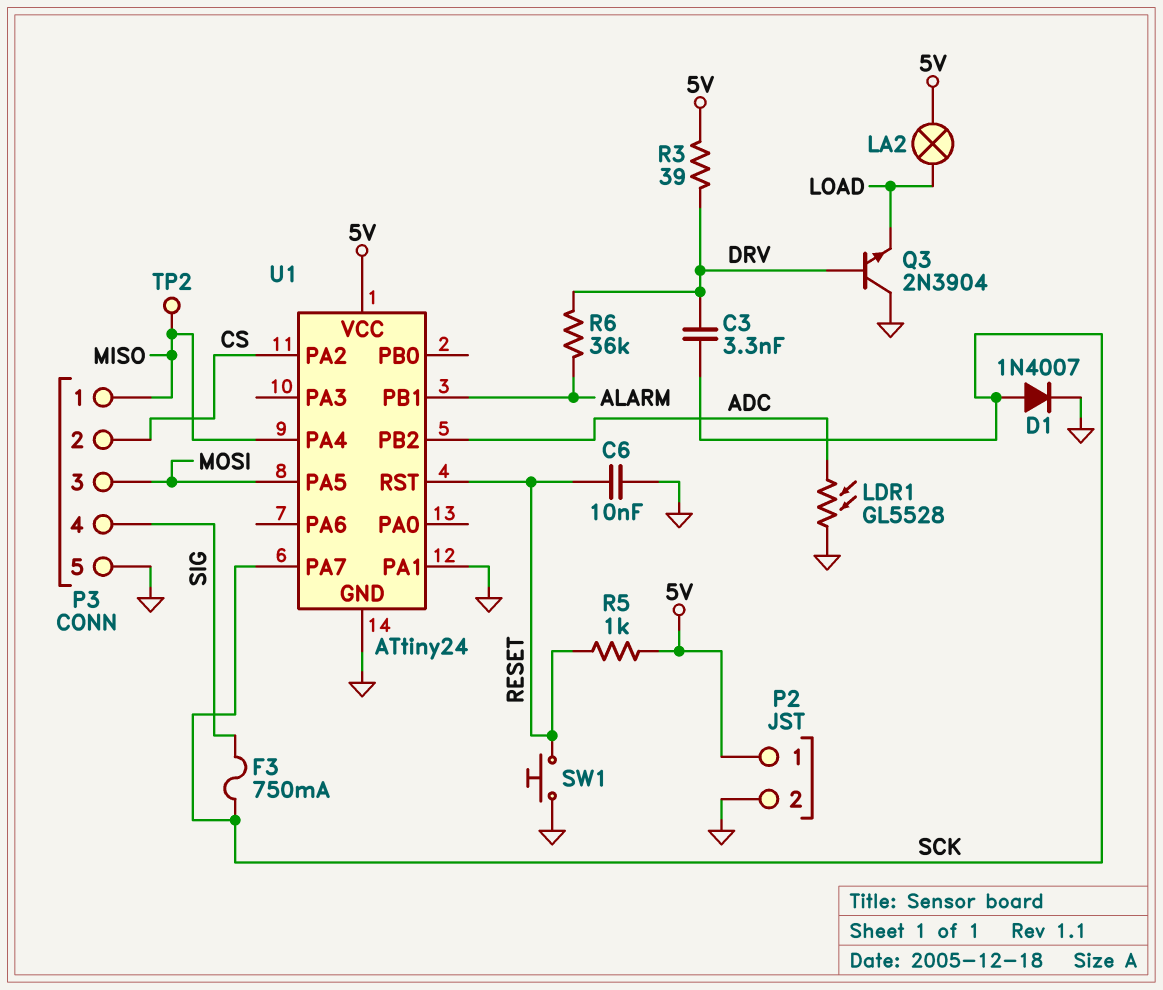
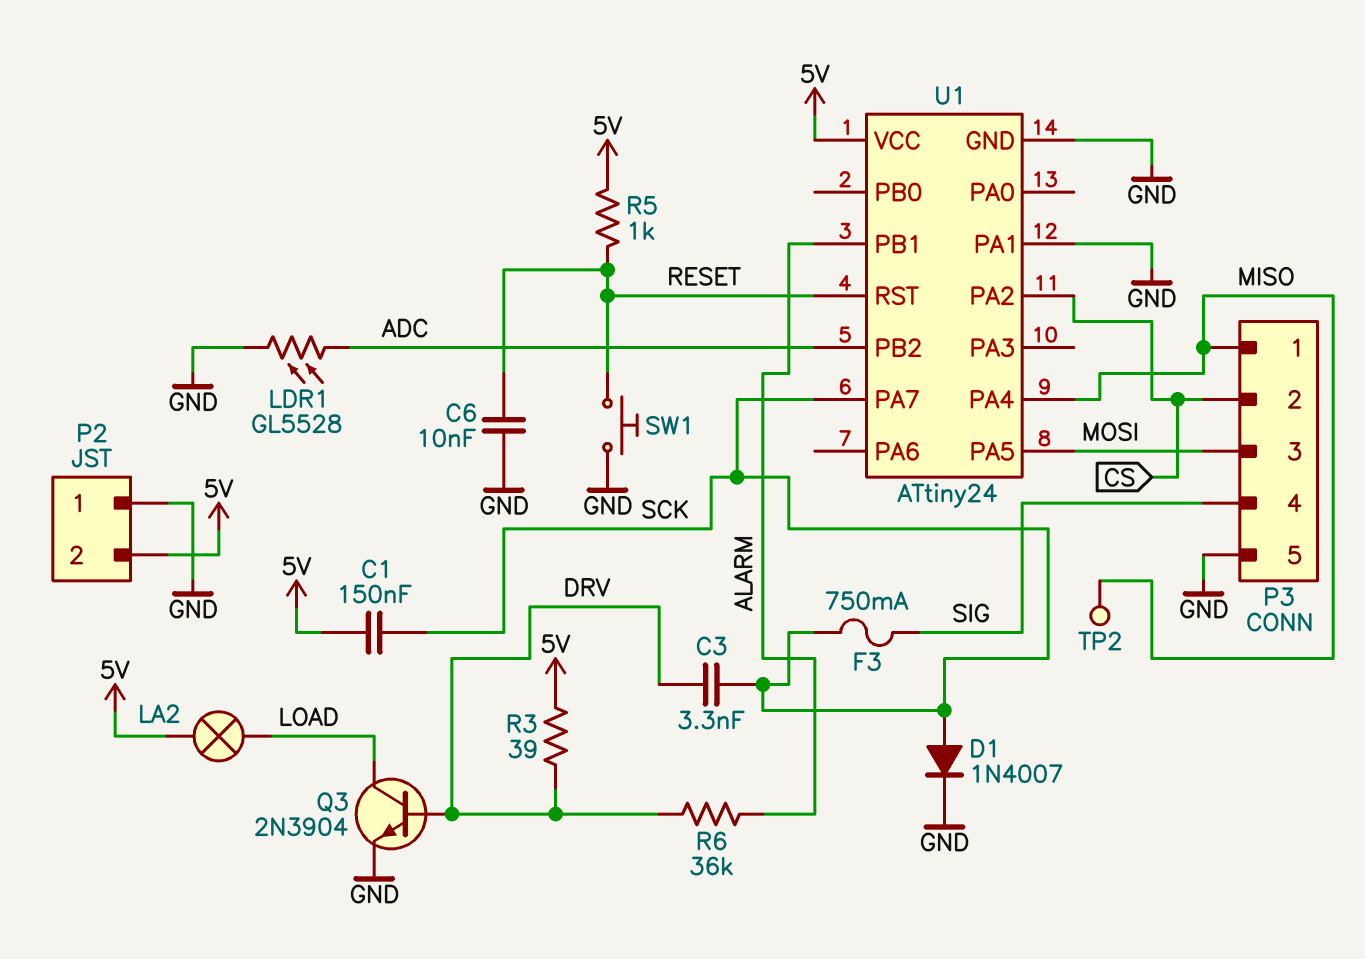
C1: none -> 150nF (5V, SCK)
P2 pin 1: 5V -> GND
P2 pin 2: GND -> 5V
Q3: NPN 2N3904 (B DRV, C GND, E LOAD) -> NPN 2N3904 (B DRV, C LOAD, E GND)

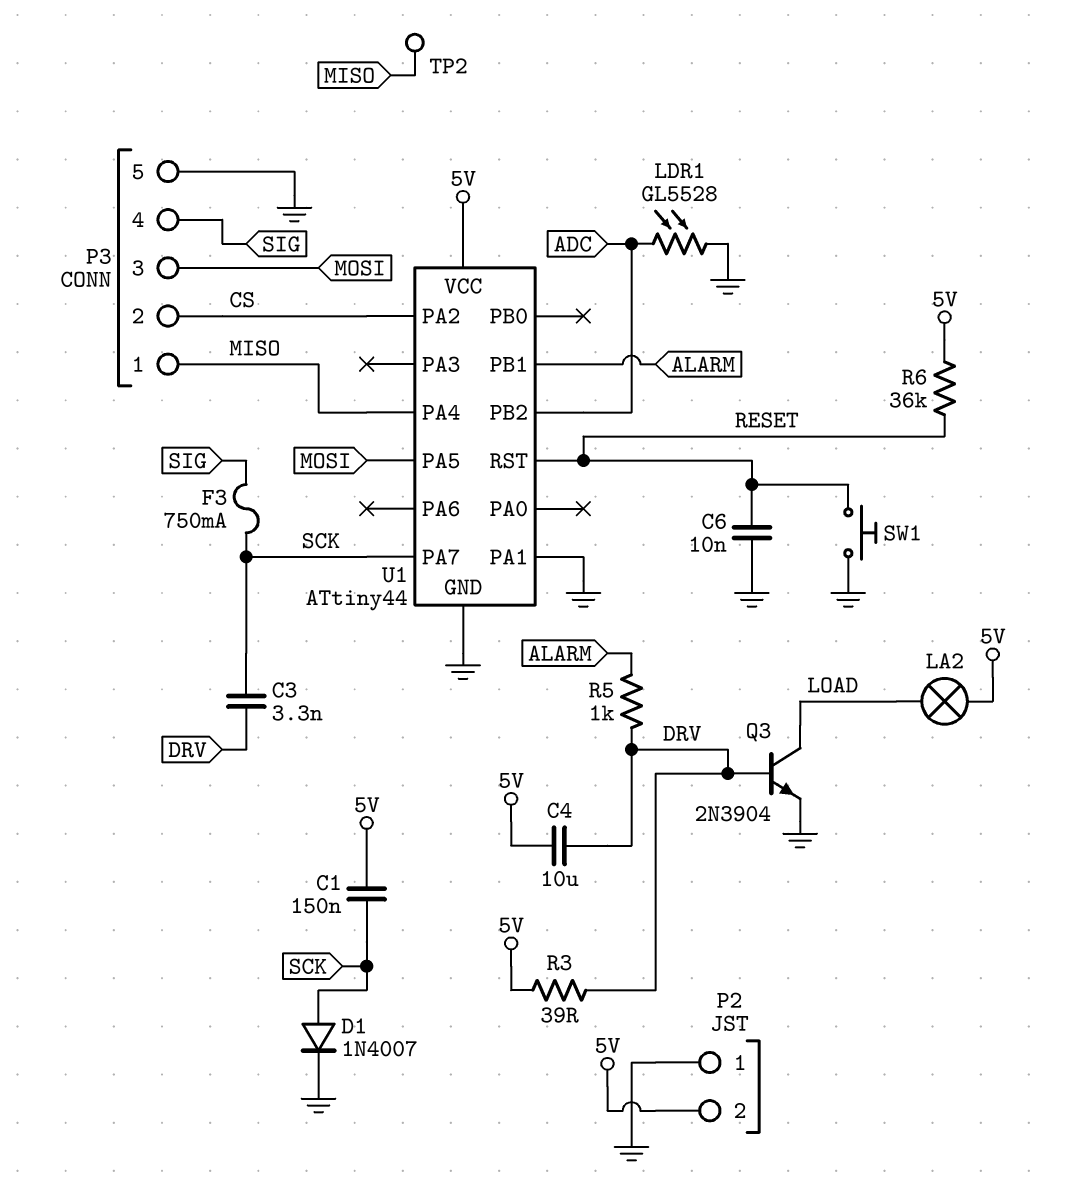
C4: none -> 10uF (5V, DRV)
R5: 1k (5V, RESET) -> 1k (ALARM, DRV)
R6: 36k (ALARM, DRV) -> 36k (5V, RESET)
U1: ATtiny24 -> ATtiny44

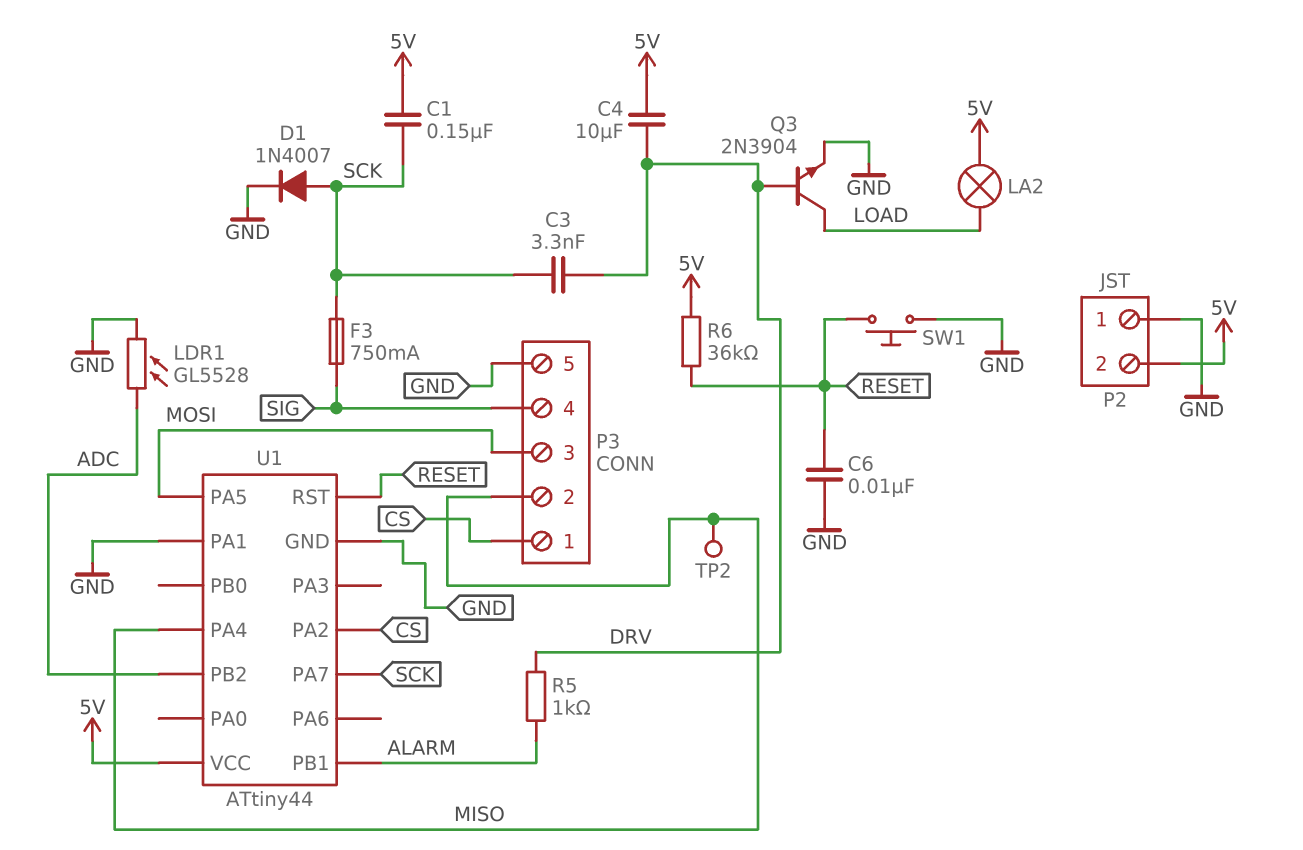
P3 pin 1: MISO -> CS
P3 pin 2: CS -> MISO
R3: 39 (5V, DRV) -> none

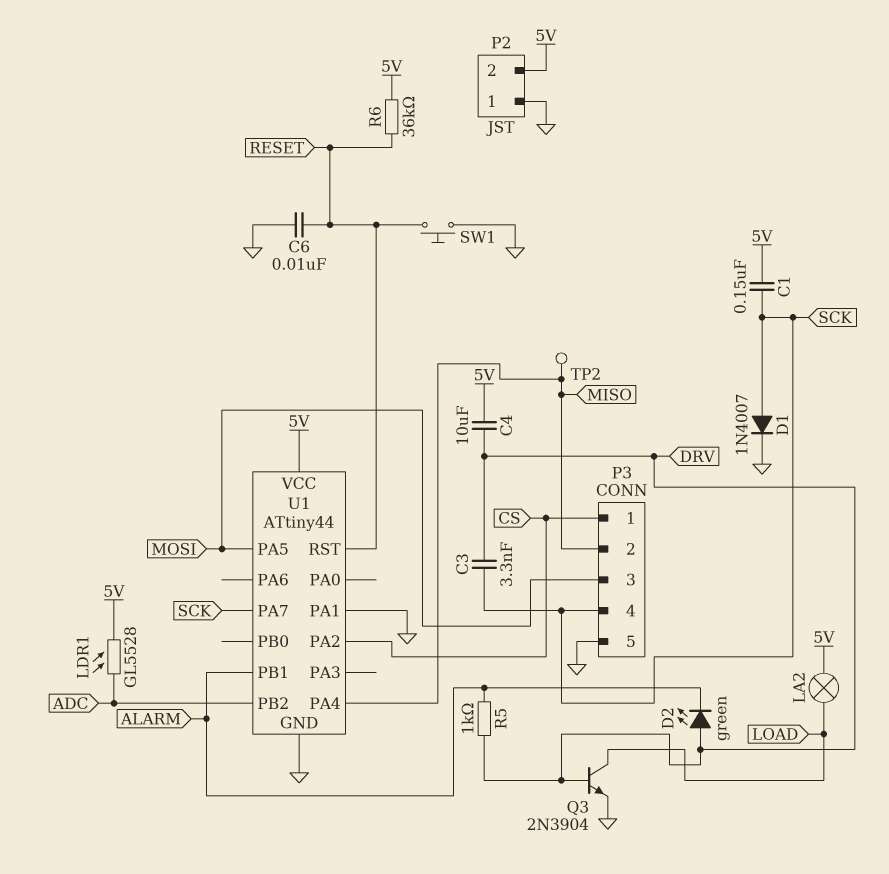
D2: none -> LED green (A DRV, K ALARM)
F3: 750mA (SCK, SIG) -> none
LDR1: GL5528 (ADC, GND) -> GL5528 (5V, ADC)
P3 pin 4: SIG -> SCK

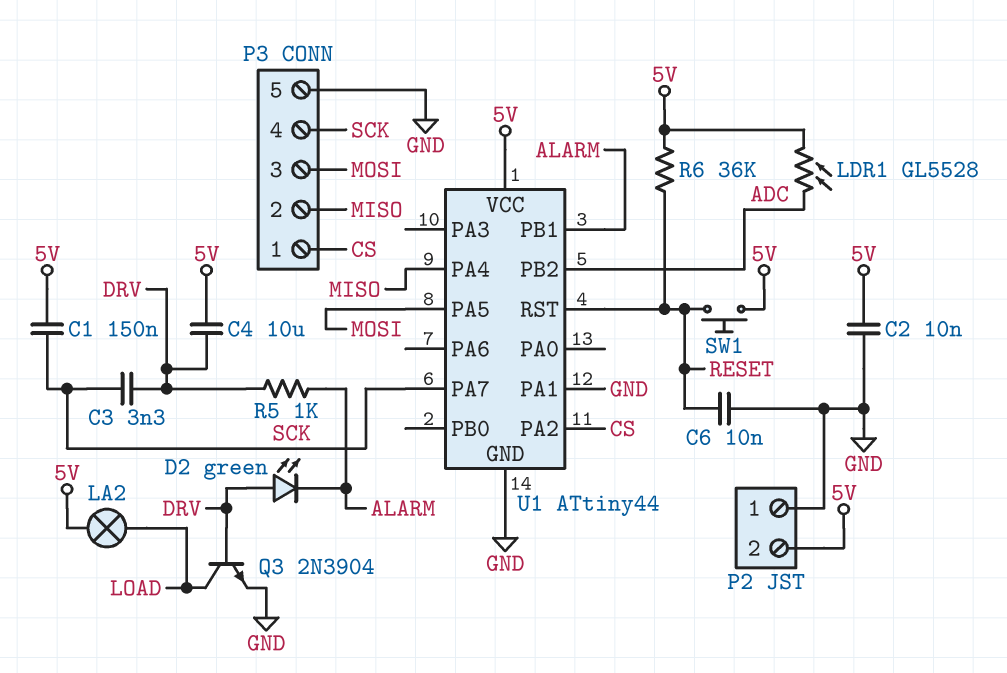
C2: none -> 10nF (5V, GND)
D1: diode 1N4007 (A SCK, K GND) -> none
SW1: button (GND, RESET) -> button (5V, RESET)
TP2: test point (MISO) -> none

